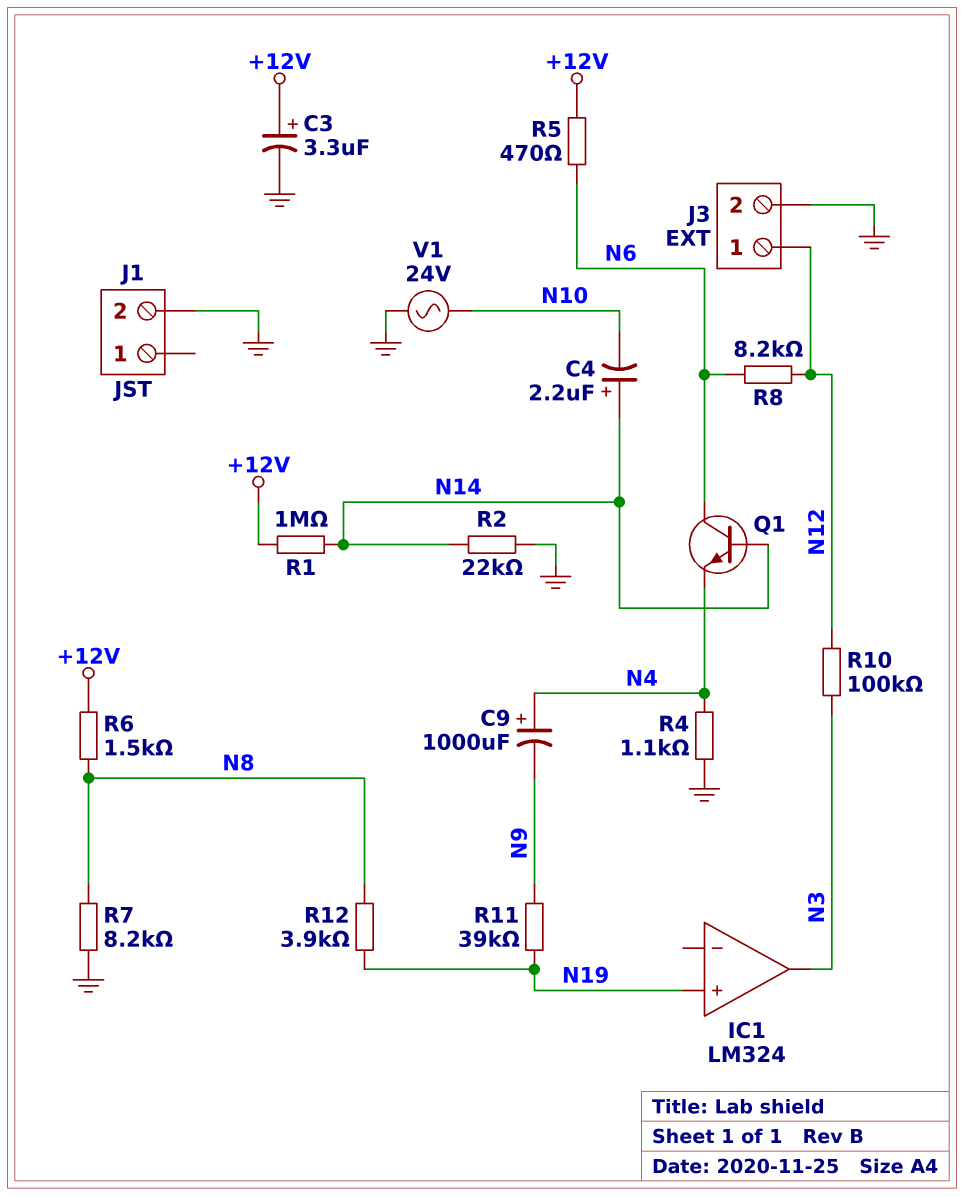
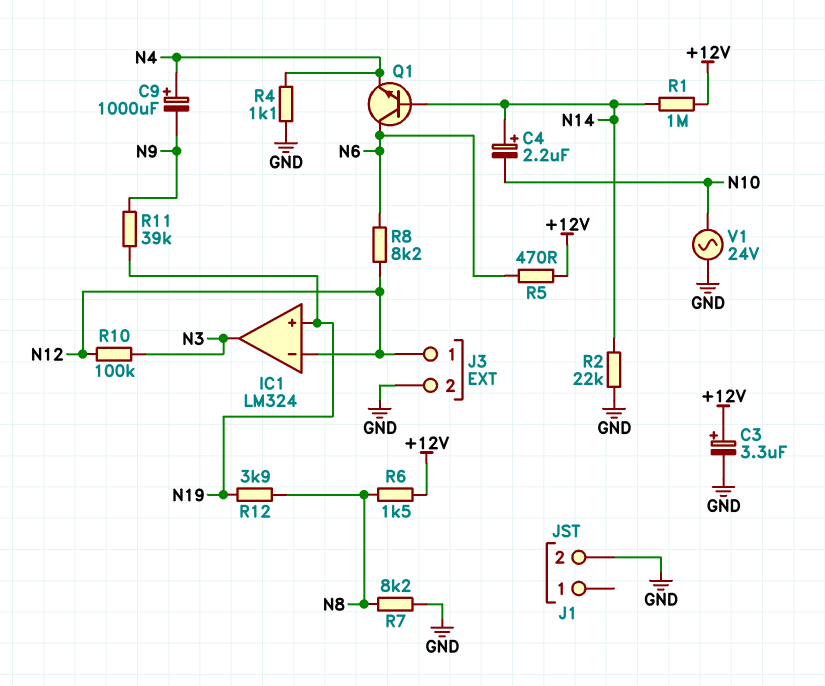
IC1 pin in-: none -> N12

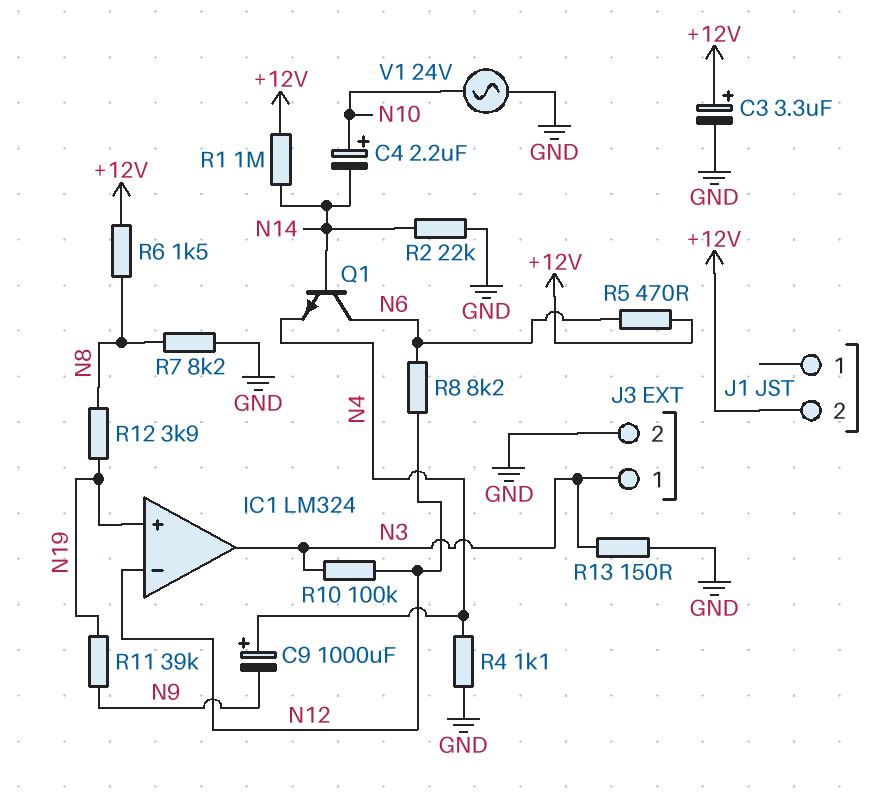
C4: 2.2uF (plus N14, minus N10) -> 2.2uF (plus N10, minus N14)
J1 pin 2: GND -> +12V
J3 pin 1: N12 -> N3
R13: none -> 150 (GND, N3)

